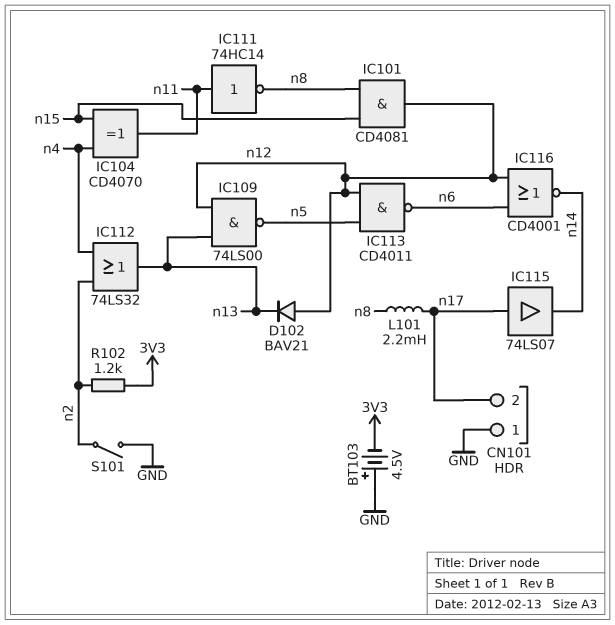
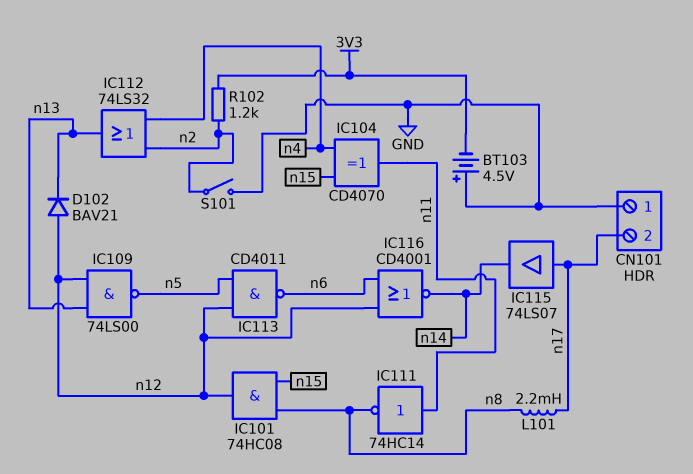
IC101: AND CD4081 (in n8, in n15, out n12) -> AND 74HC08 (in n8, in n15, out n12)

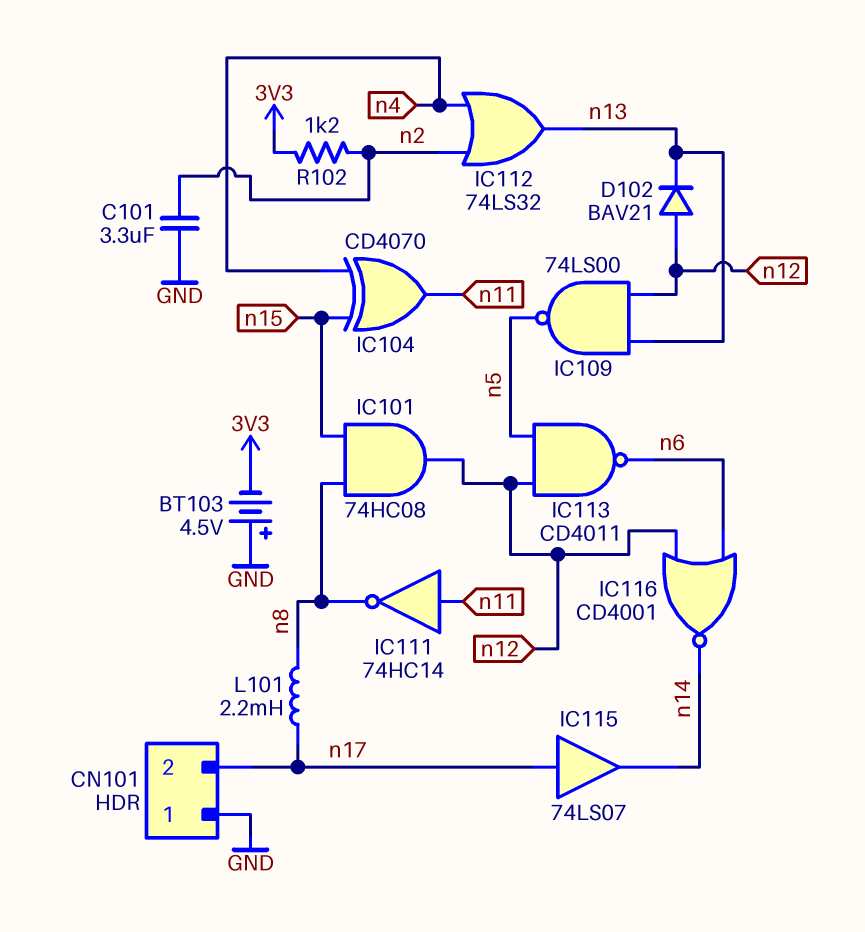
C101: none -> 3.3uF (GND, n2)
S101: switch (GND, n2) -> none

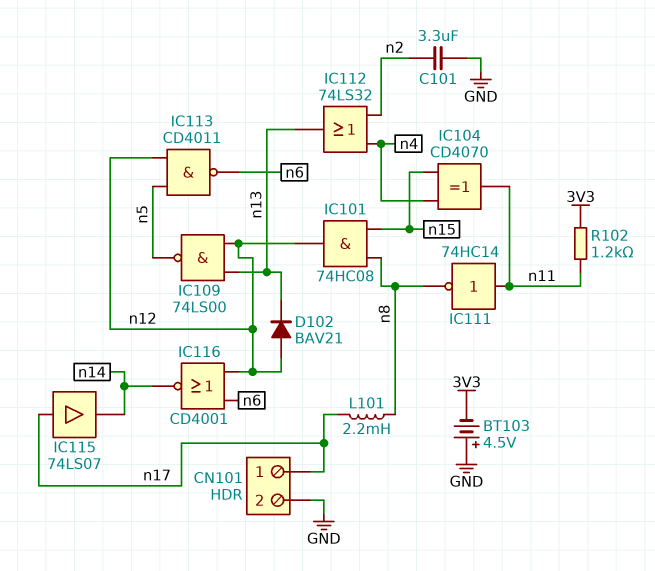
CN101 pin 1: GND -> n17
CN101 pin 2: n17 -> GND
R102: 1.2k (3V3, n2) -> 1.2k (3V3, n11)

